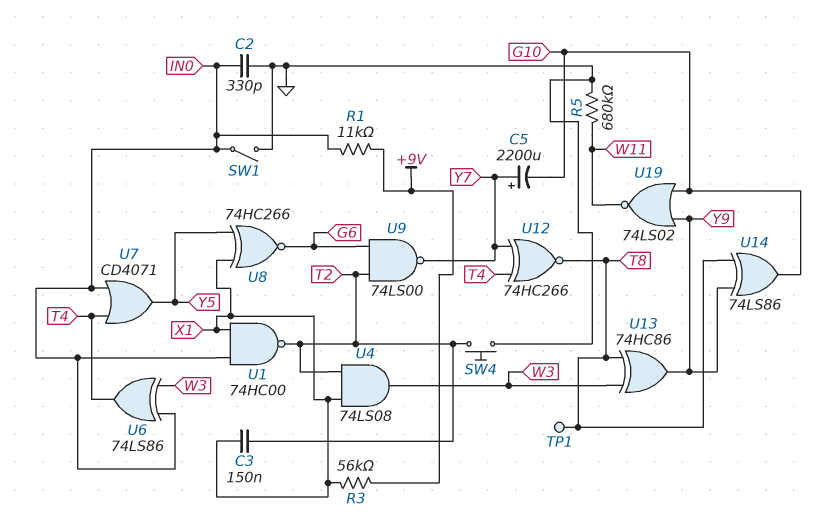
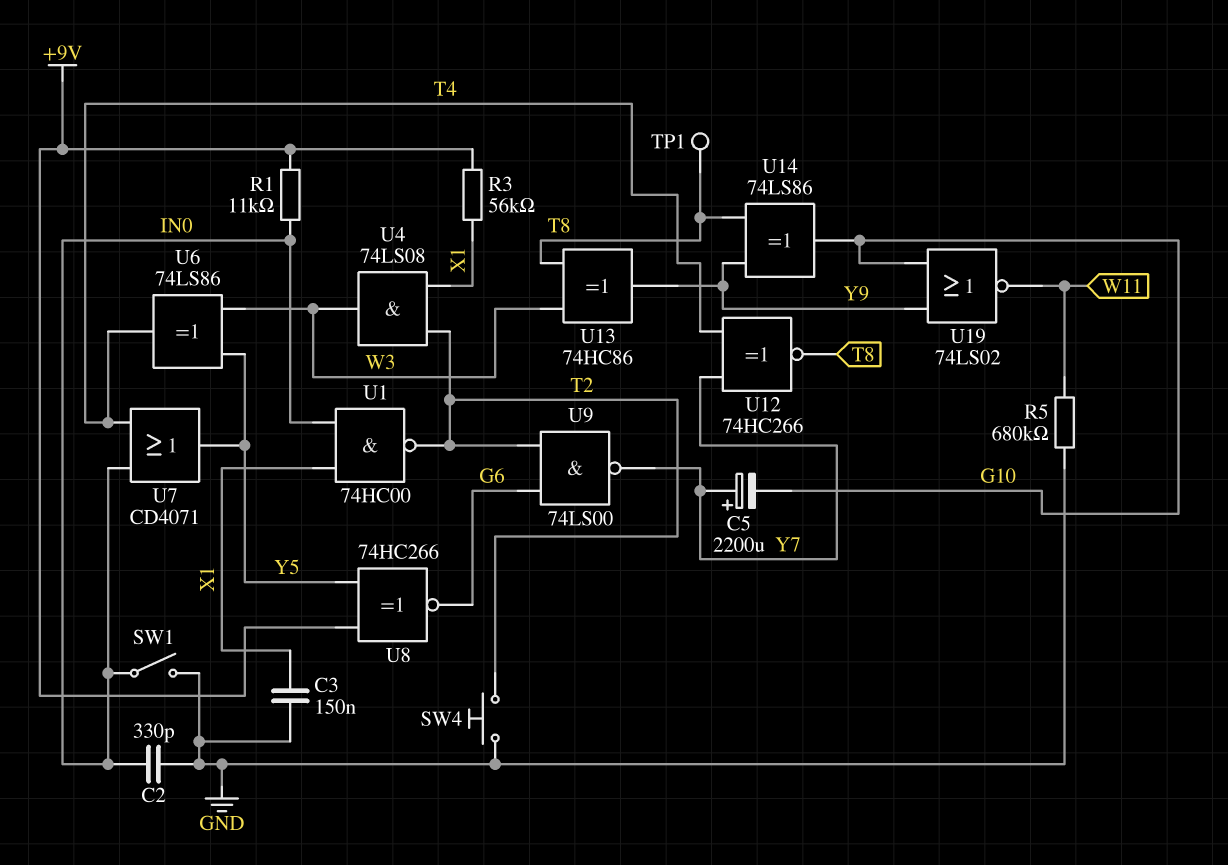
C3: 150nF (T2, X1) -> 150nF (GND, X1)
U6: XOR 74LS86 (in IN0, in W3, out T4) -> XOR 74LS86 (in W3, in Y5, out T4)
U8: XNOR 74HC266 (in X1, in Y5, out G6) -> XNOR 74HC266 (in +9V, in Y5, out G6)

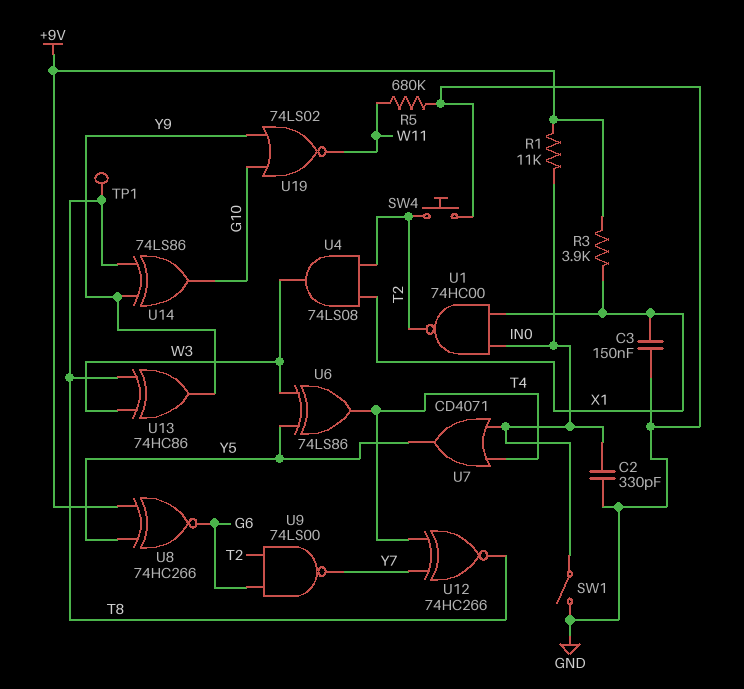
C5: 2200uF (plus Y7, minus G10) -> none
R3: 56k (+9V, X1) -> 3.9k (+9V, X1)

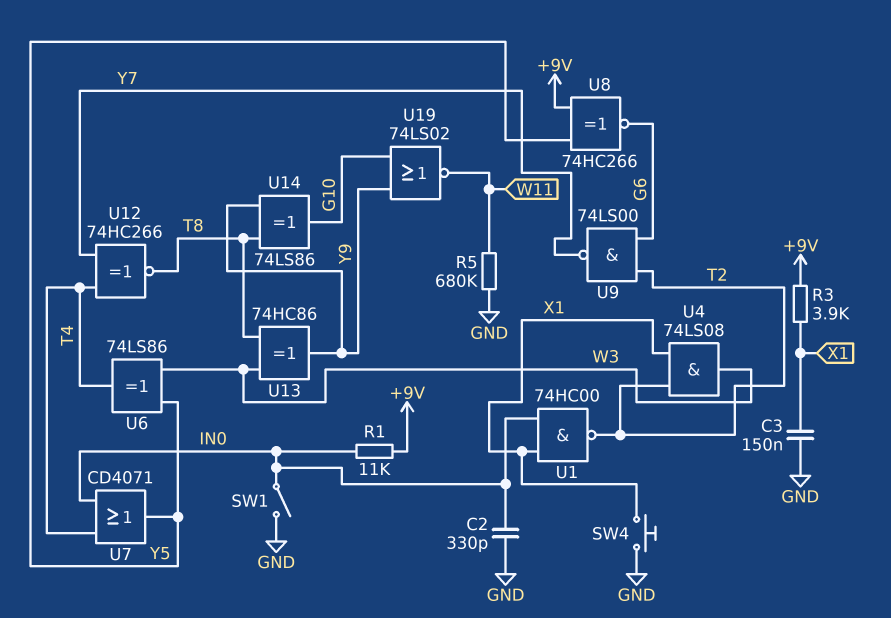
SW4: button (GND, T2) -> button (GND, X1)
TP1: test point (T8) -> none

